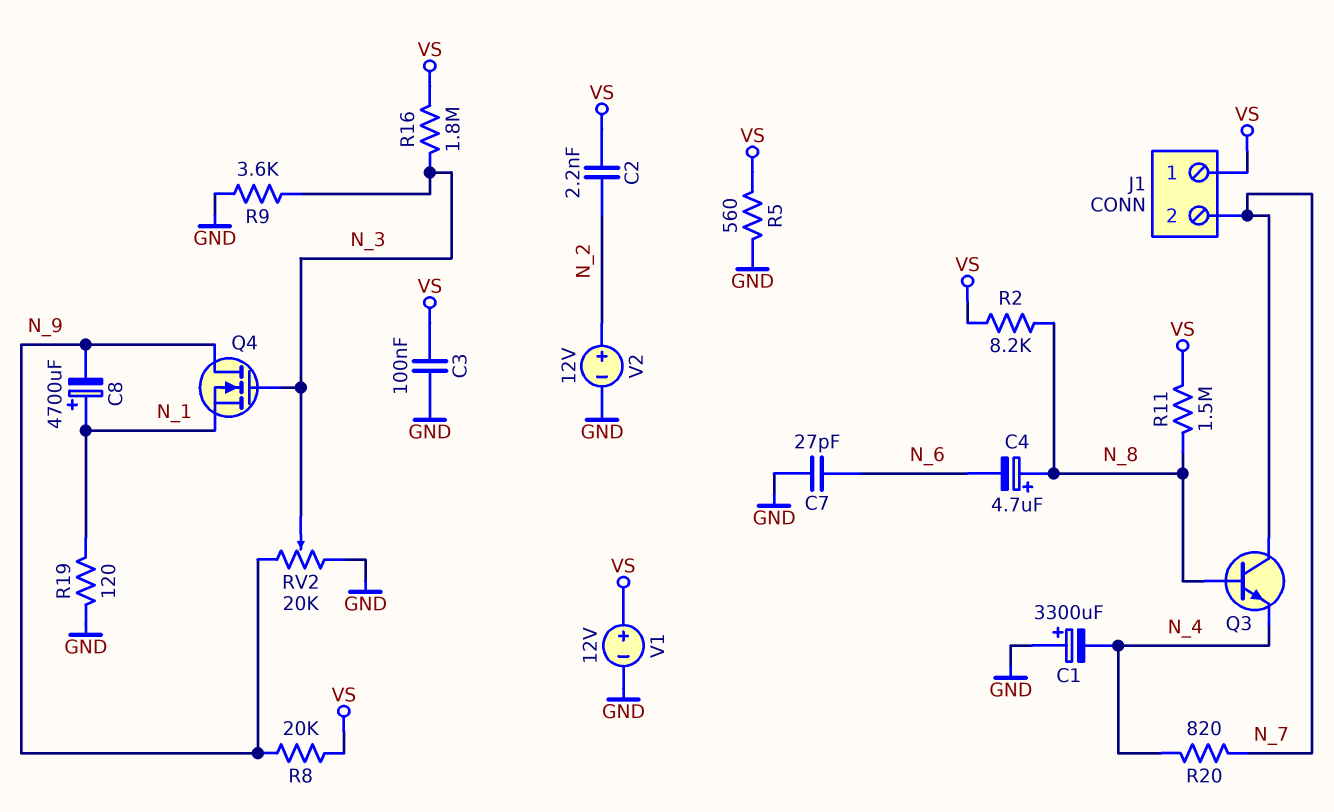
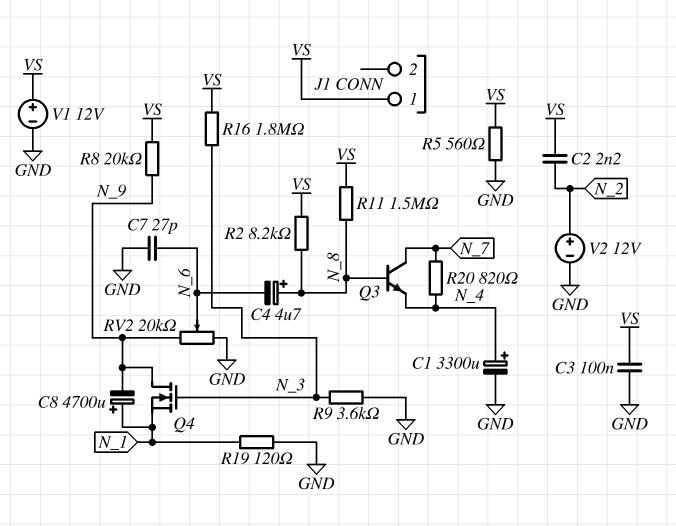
C1: 3300uF (plus GND, minus N_4) -> 3300uF (plus N_4, minus GND)
J1 pin 2: N_7 -> none
RV2: 20k (GND, N_9, wiper N_3) -> 20k (GND, N_9, wiper N_6)

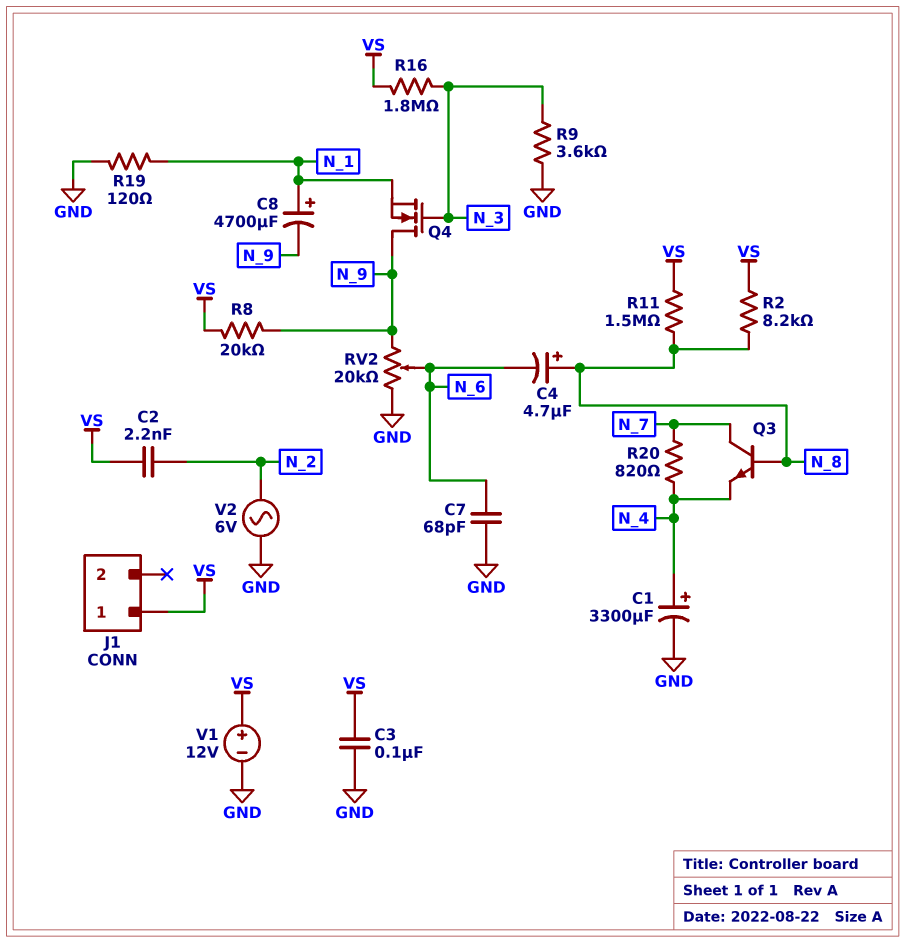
C7: 27pF (GND, N_6) -> 68pF (GND, N_6)
R5: 560 (GND, VS) -> none
V2: 12V (plus N_2, minus GND) -> AC 6V (GND, N_2)

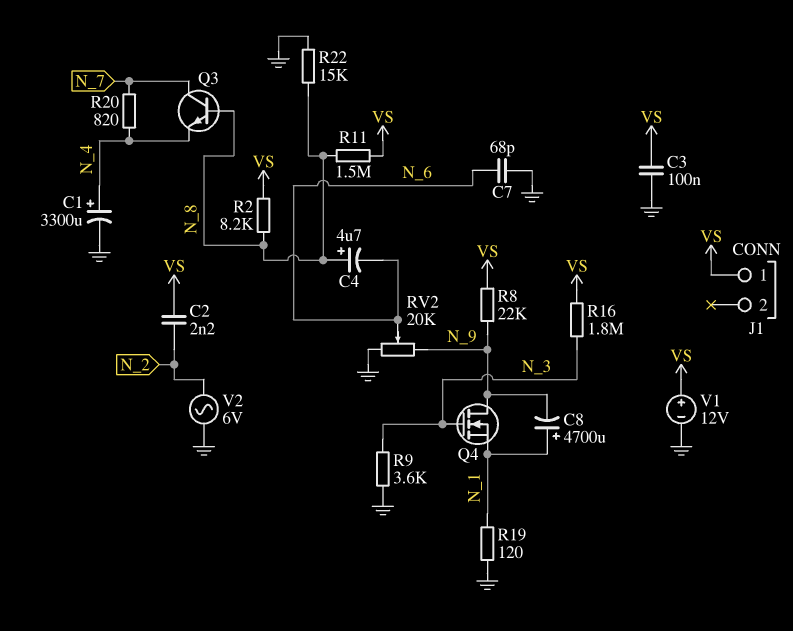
R8: 20k (N_9, VS) -> 22k (N_9, VS)
R22: none -> 15k (GND, N_8)

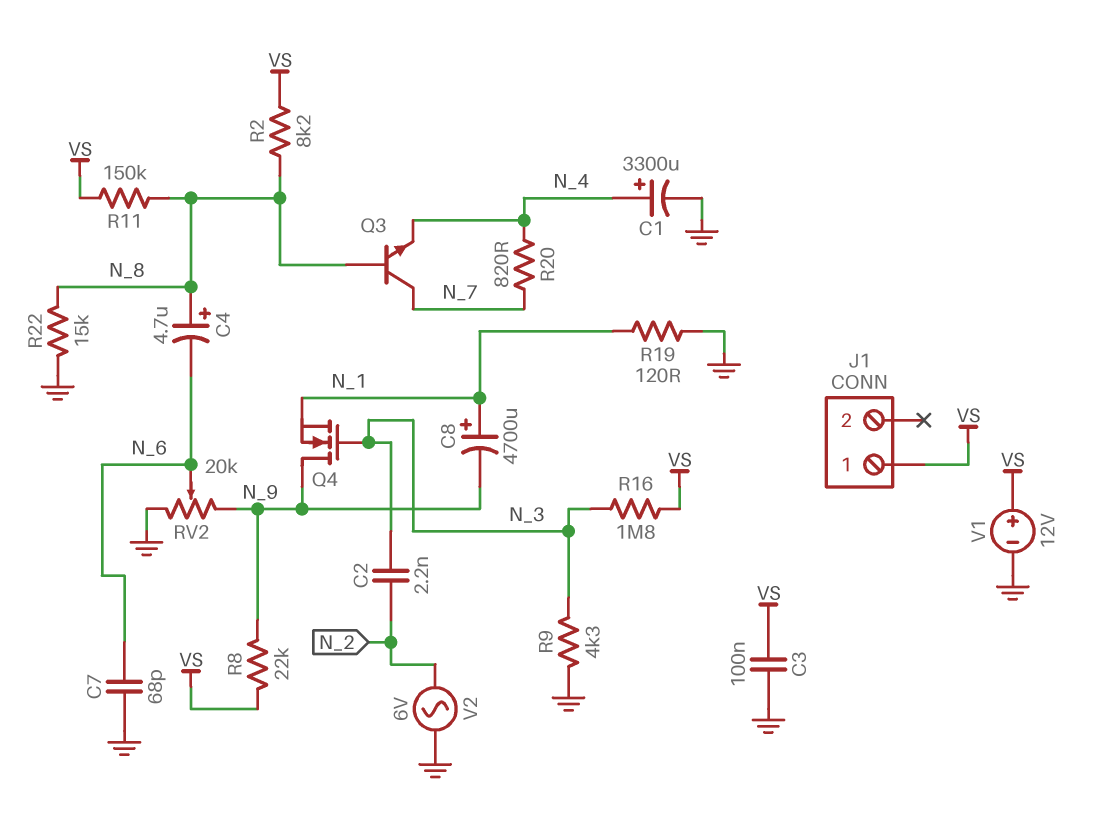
C2: 2.2nF (N_2, VS) -> 2.2nF (N_2, N_3)
R9: 3.6k (GND, N_3) -> 4.3k (GND, N_3)
R11: 1.5M (N_8, VS) -> 150k (N_8, VS)

